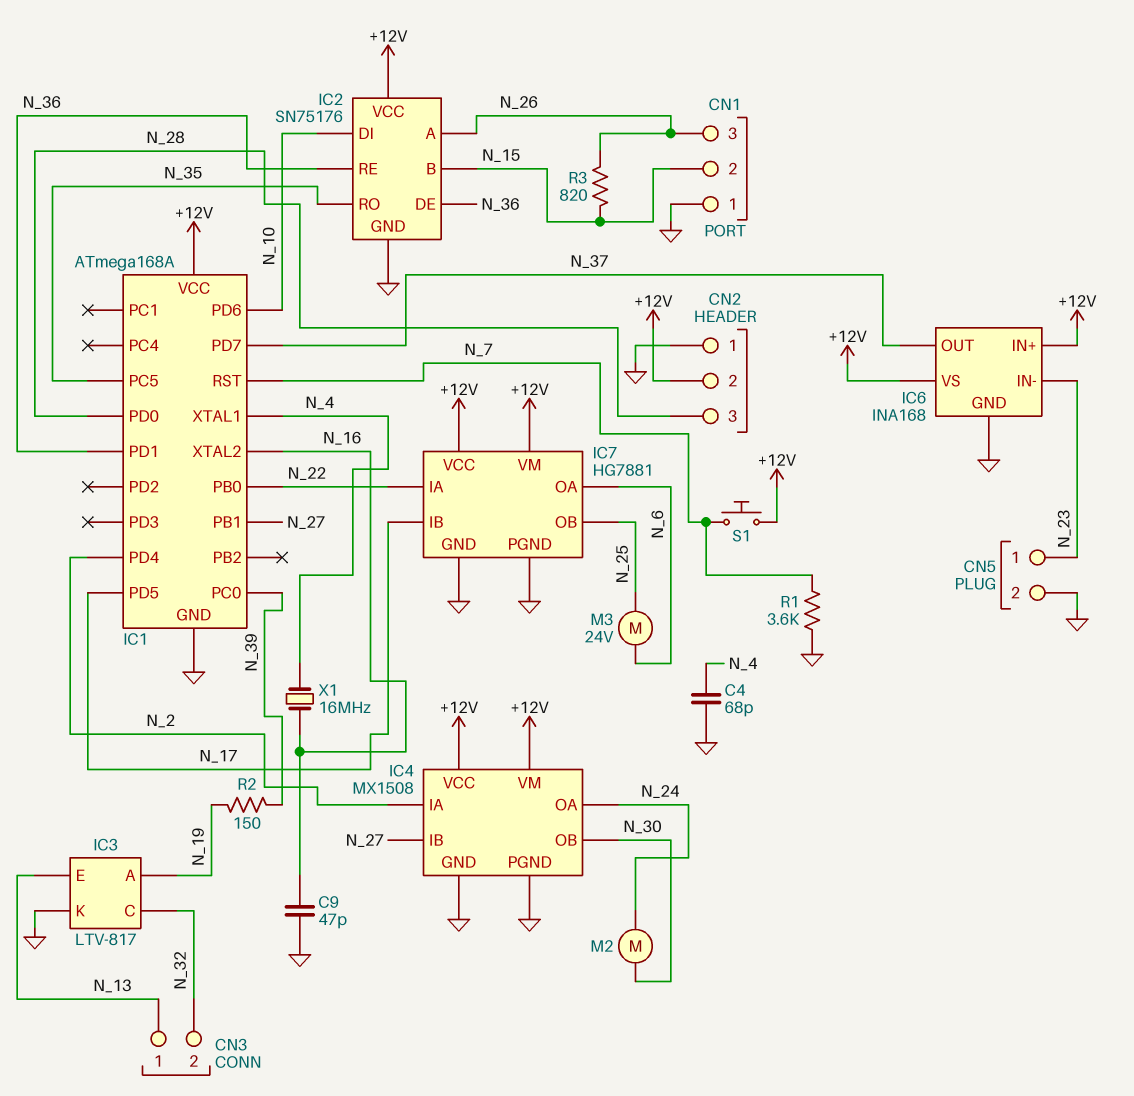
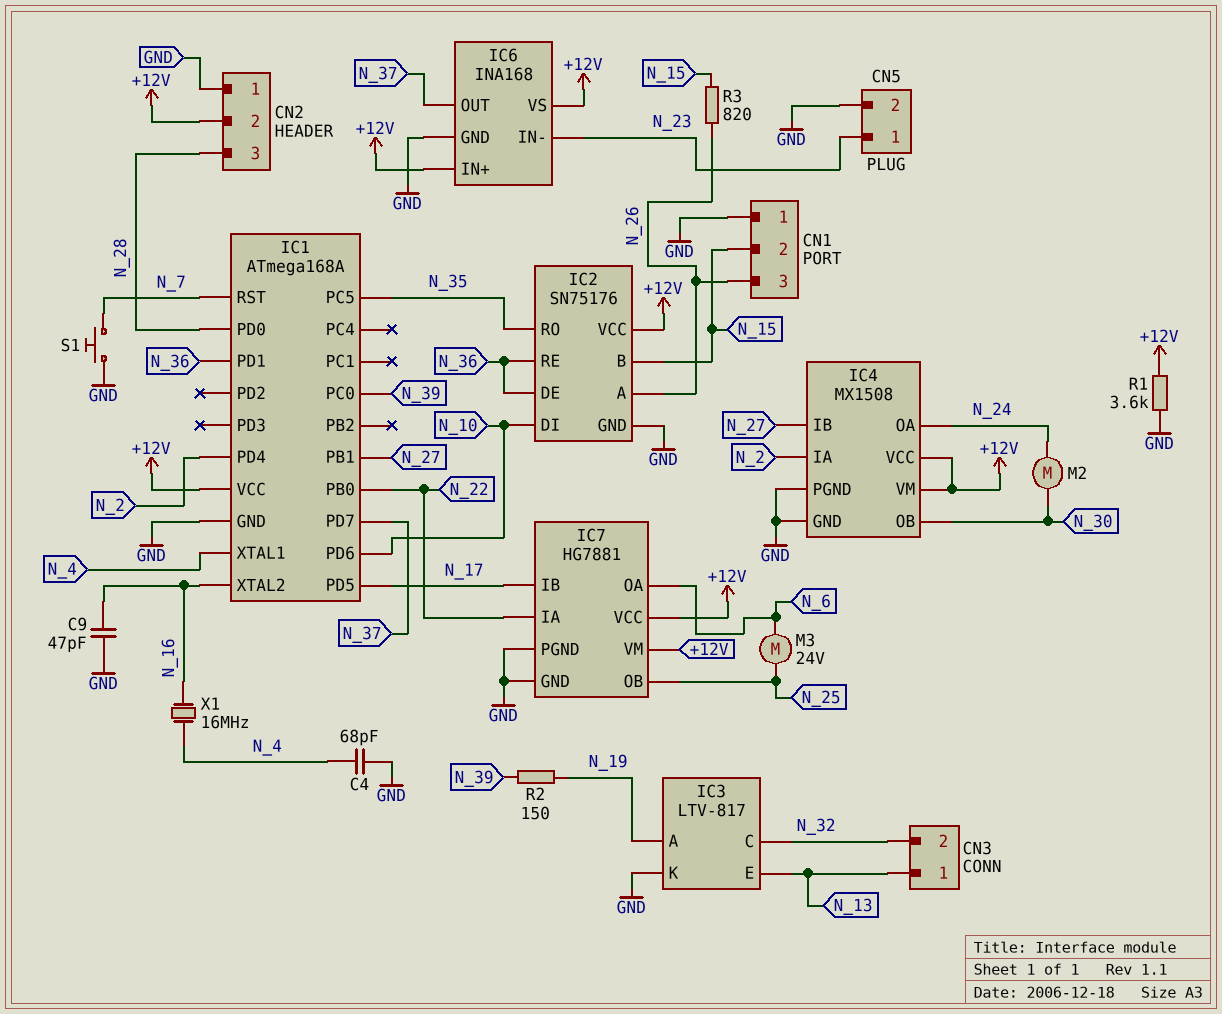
R1: 3.6k (GND, N_7) -> 3.6k (+12V, GND)
S1: button (+12V, N_7) -> button (GND, N_7)

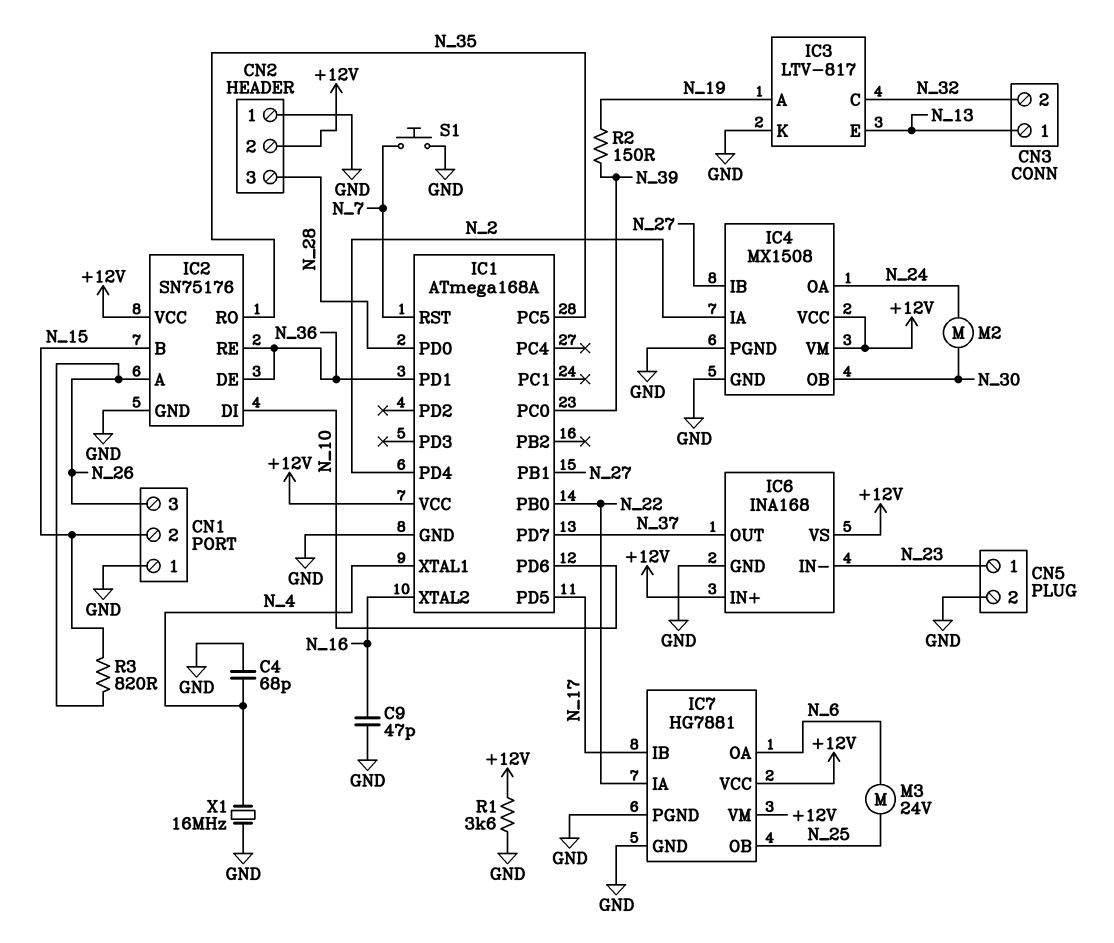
X1: 16MHz (N_4, N_16) -> 16MHz (GND, N_4)

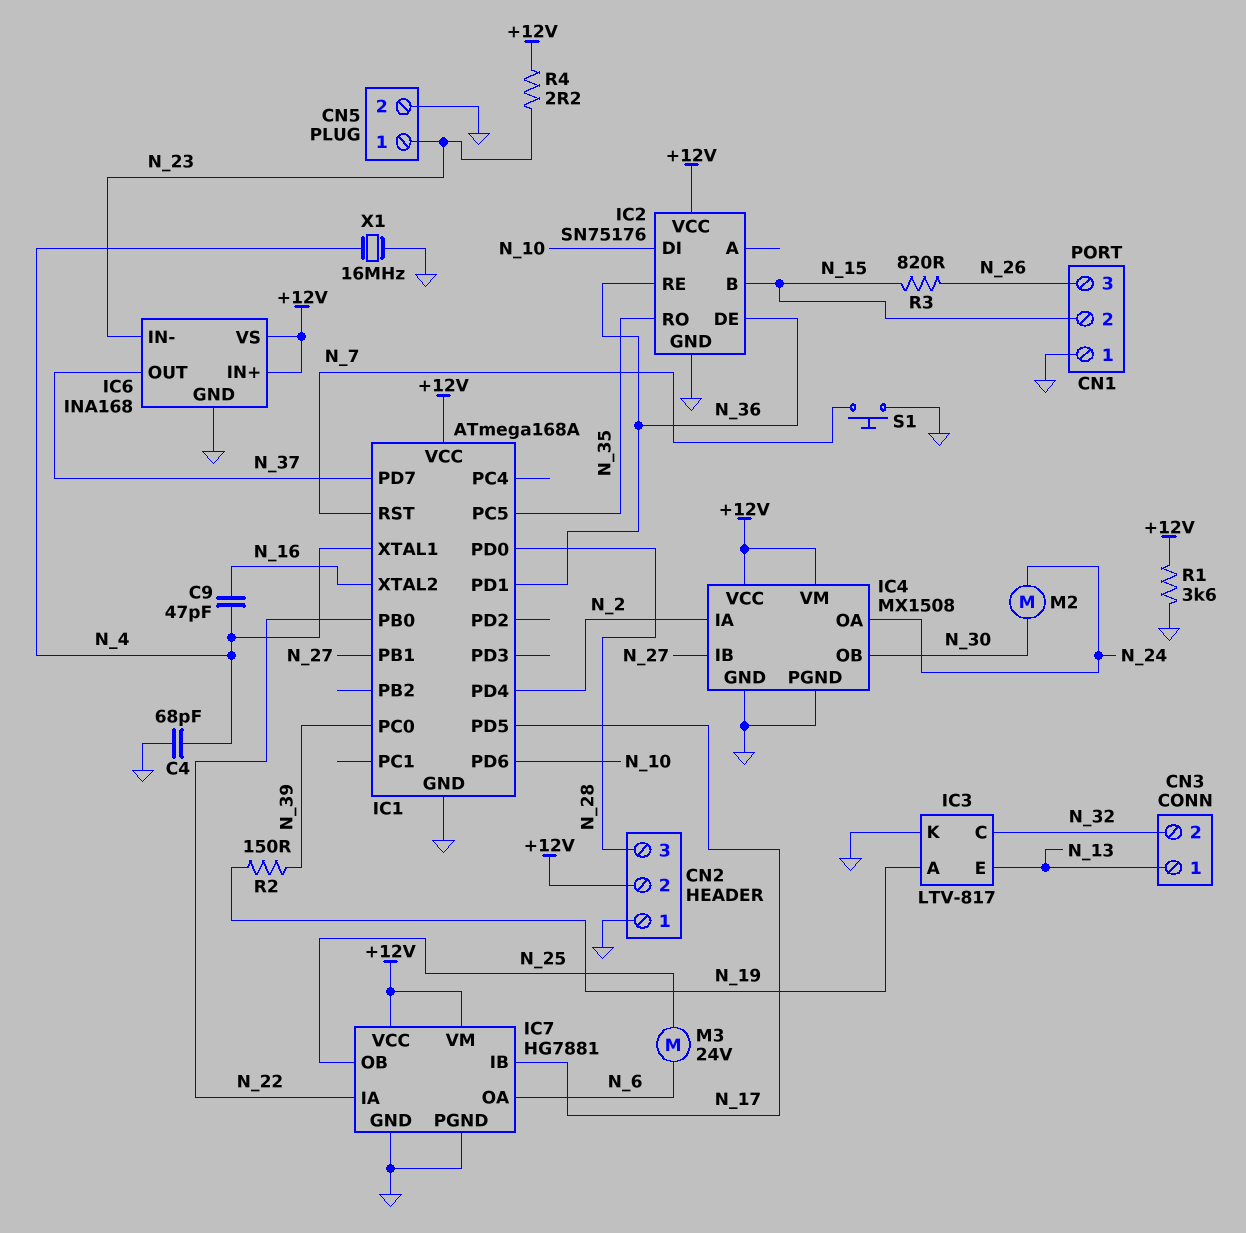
C9: 47pF (GND, N_16) -> 47pF (N_4, N_16)
IC2 pin A: N_26 -> none
R4: none -> 2.2 (+12V, N_23)

